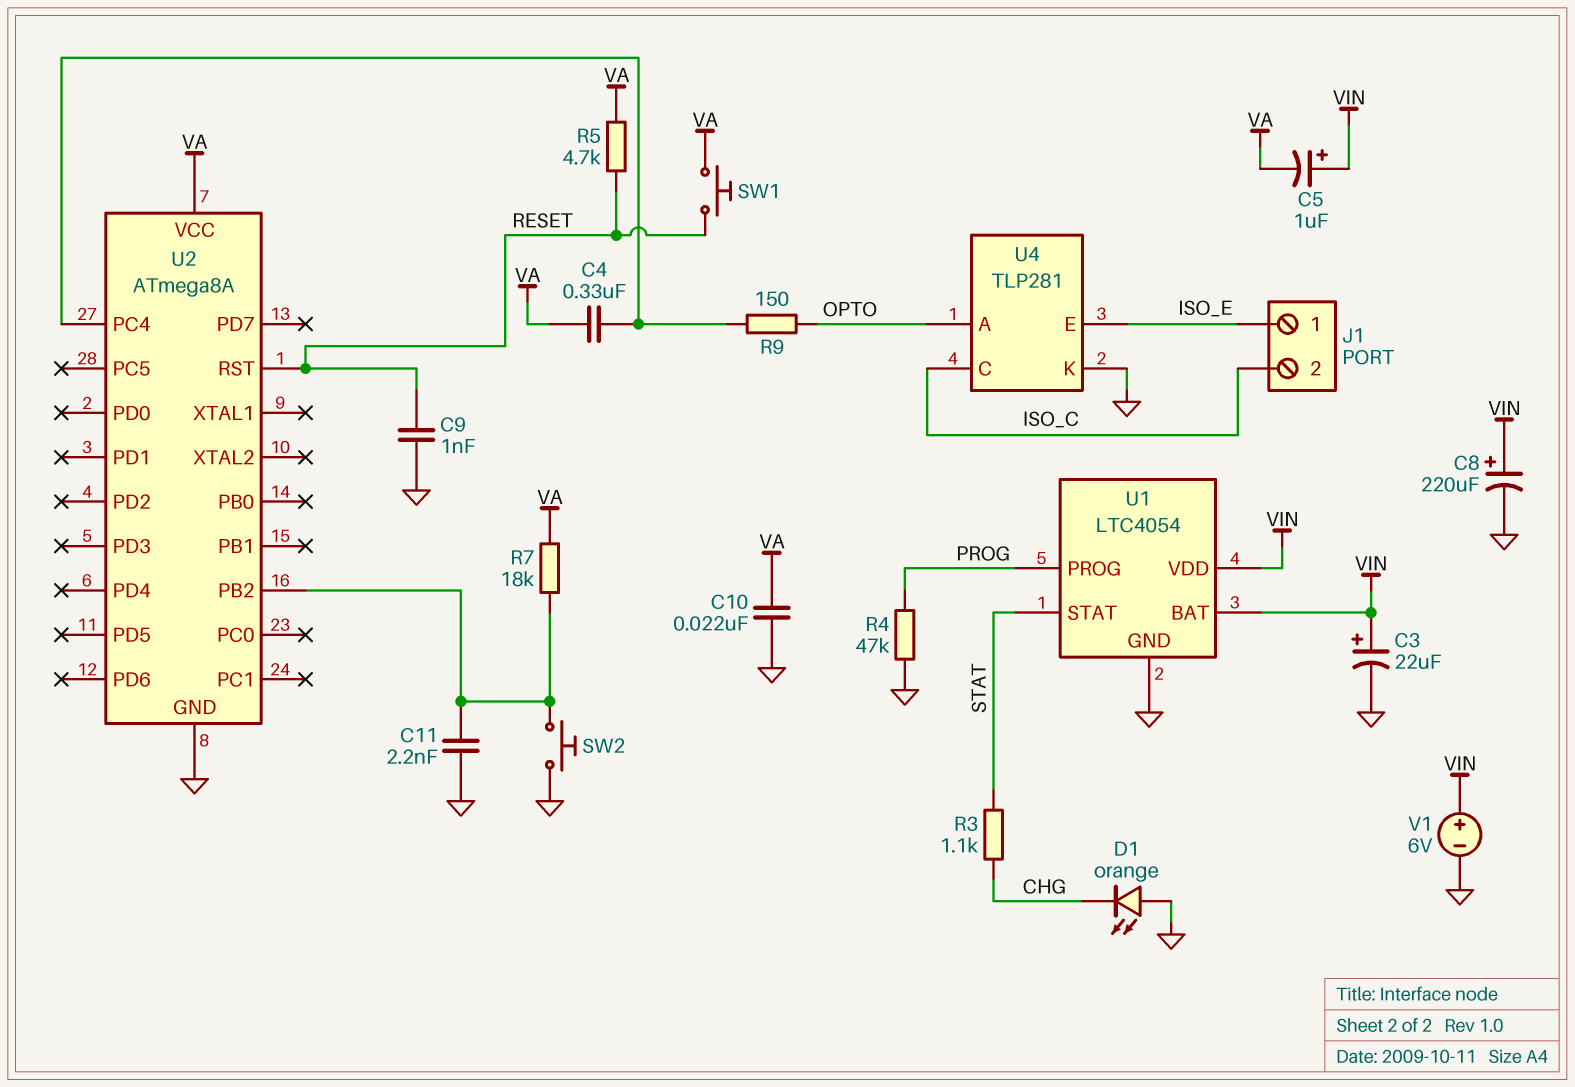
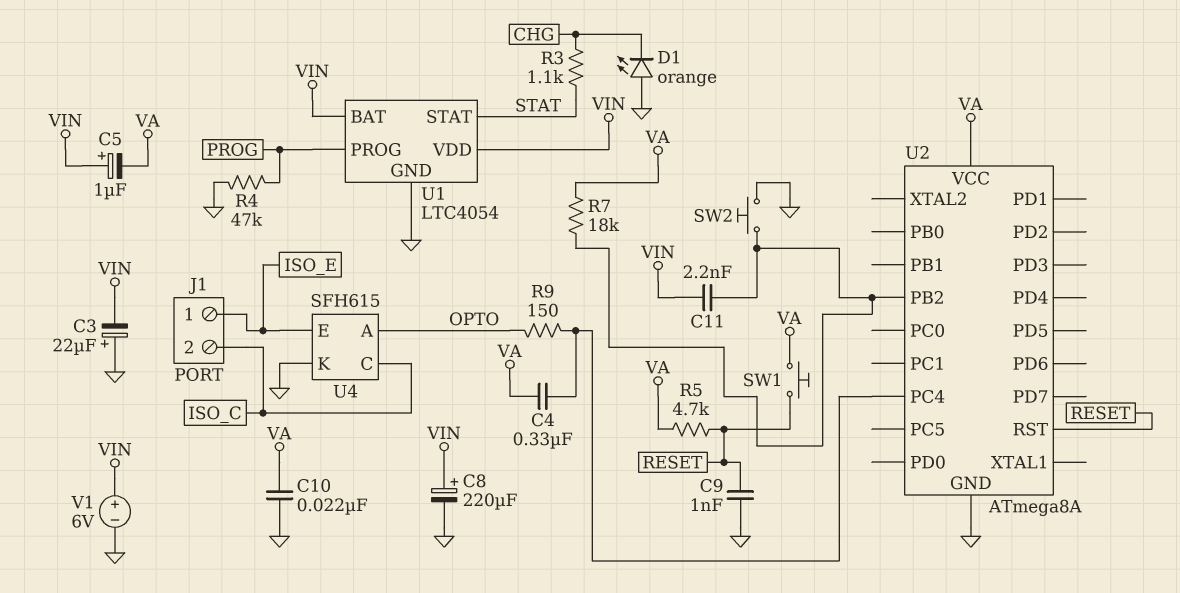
C3: 22uF (plus VIN, minus GND) -> 22uF (plus GND, minus VIN)
C11: 2.2nF (GND, U2/PB2) -> 2.2nF (U2/PB2, VIN)
U4: TLP281 -> SFH615

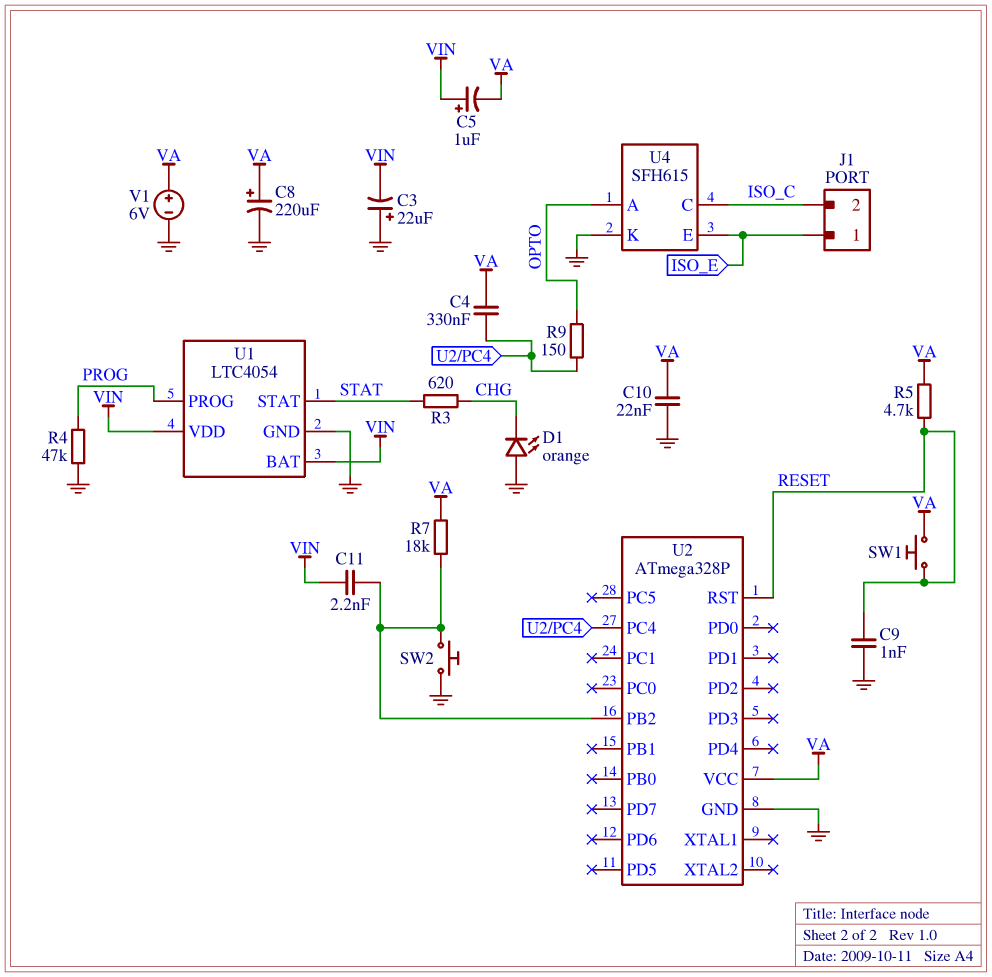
C8: 220uF (plus VIN, minus GND) -> 220uF (plus VA, minus GND)
R3: 1.1k (CHG, STAT) -> 620 (CHG, STAT)
U2: ATmega8A -> ATmega328P
V1: 6V (plus VIN, minus GND) -> 6V (plus VA, minus GND)

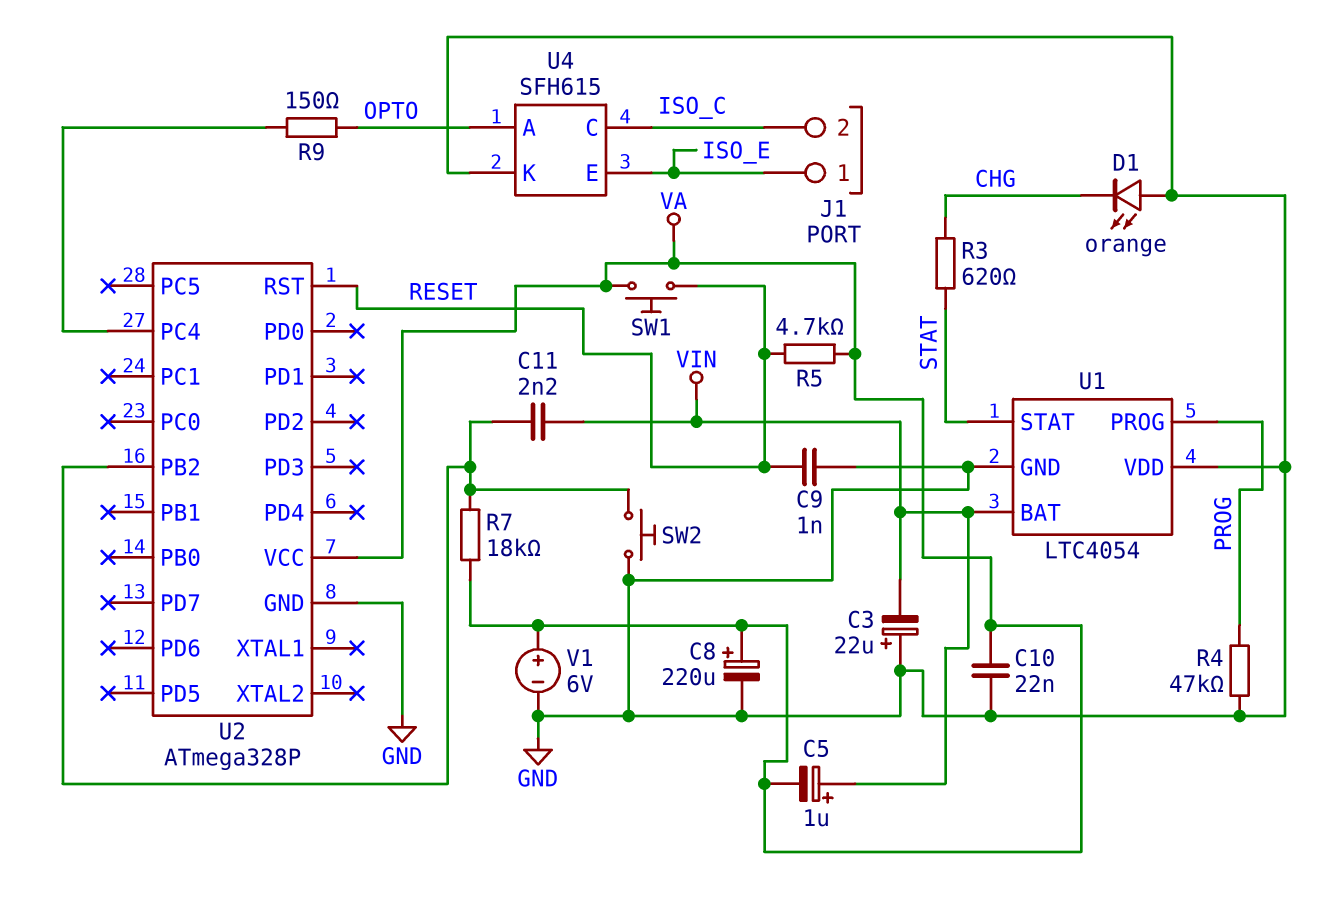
C4: 330nF (U2/PC4, VA) -> none
U1 pin VDD: VIN -> GND

